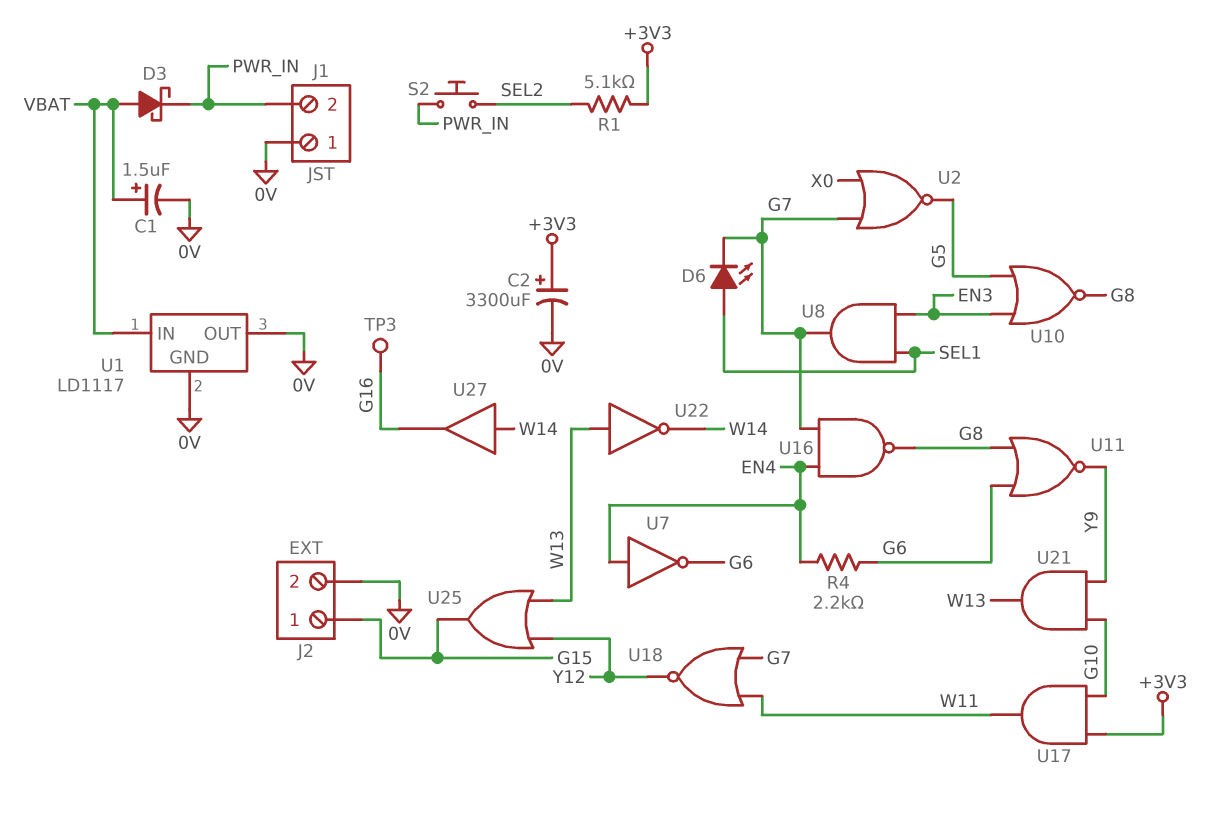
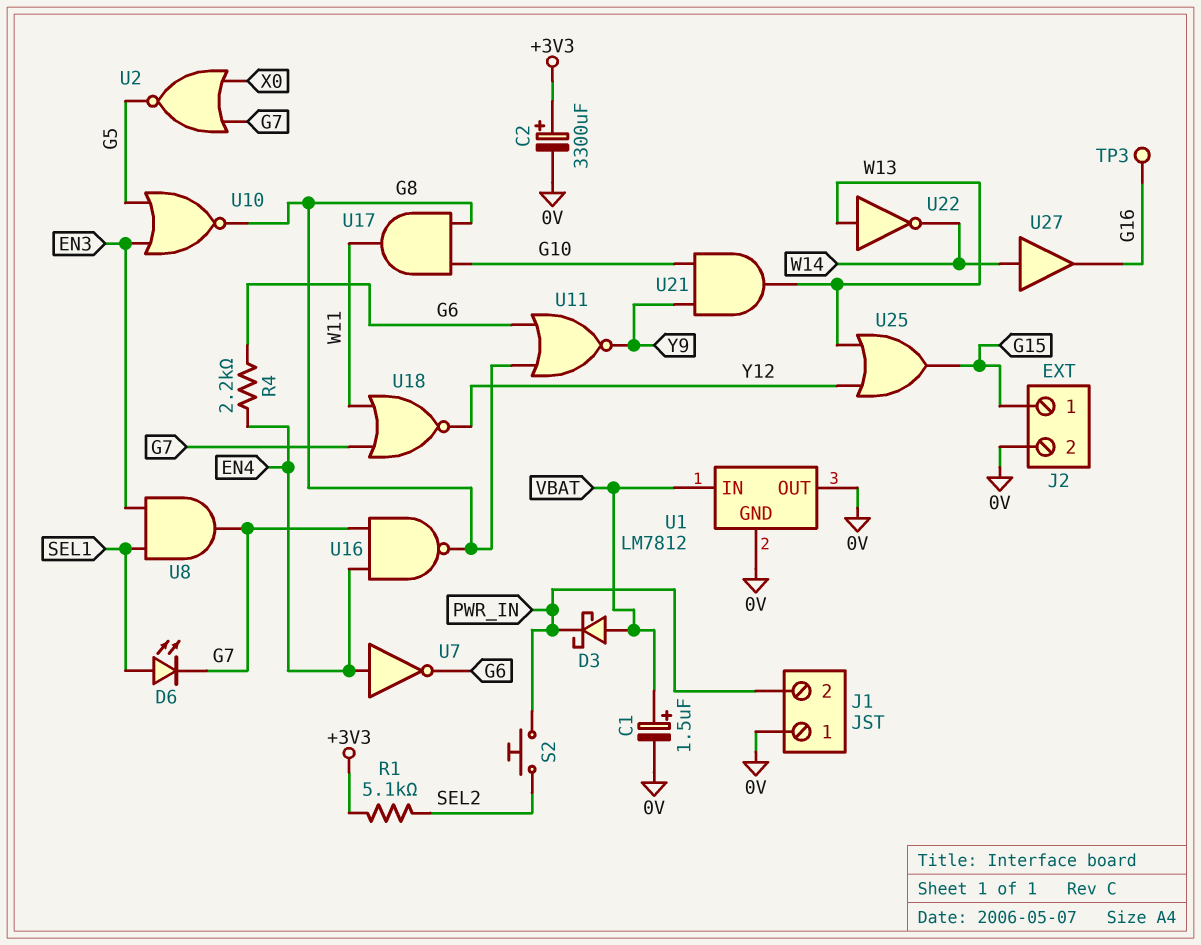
U1: LD1117 -> LM7812
U17: AND (in +3V3, in G10, out W11) -> AND (in G8, in G10, out W11)

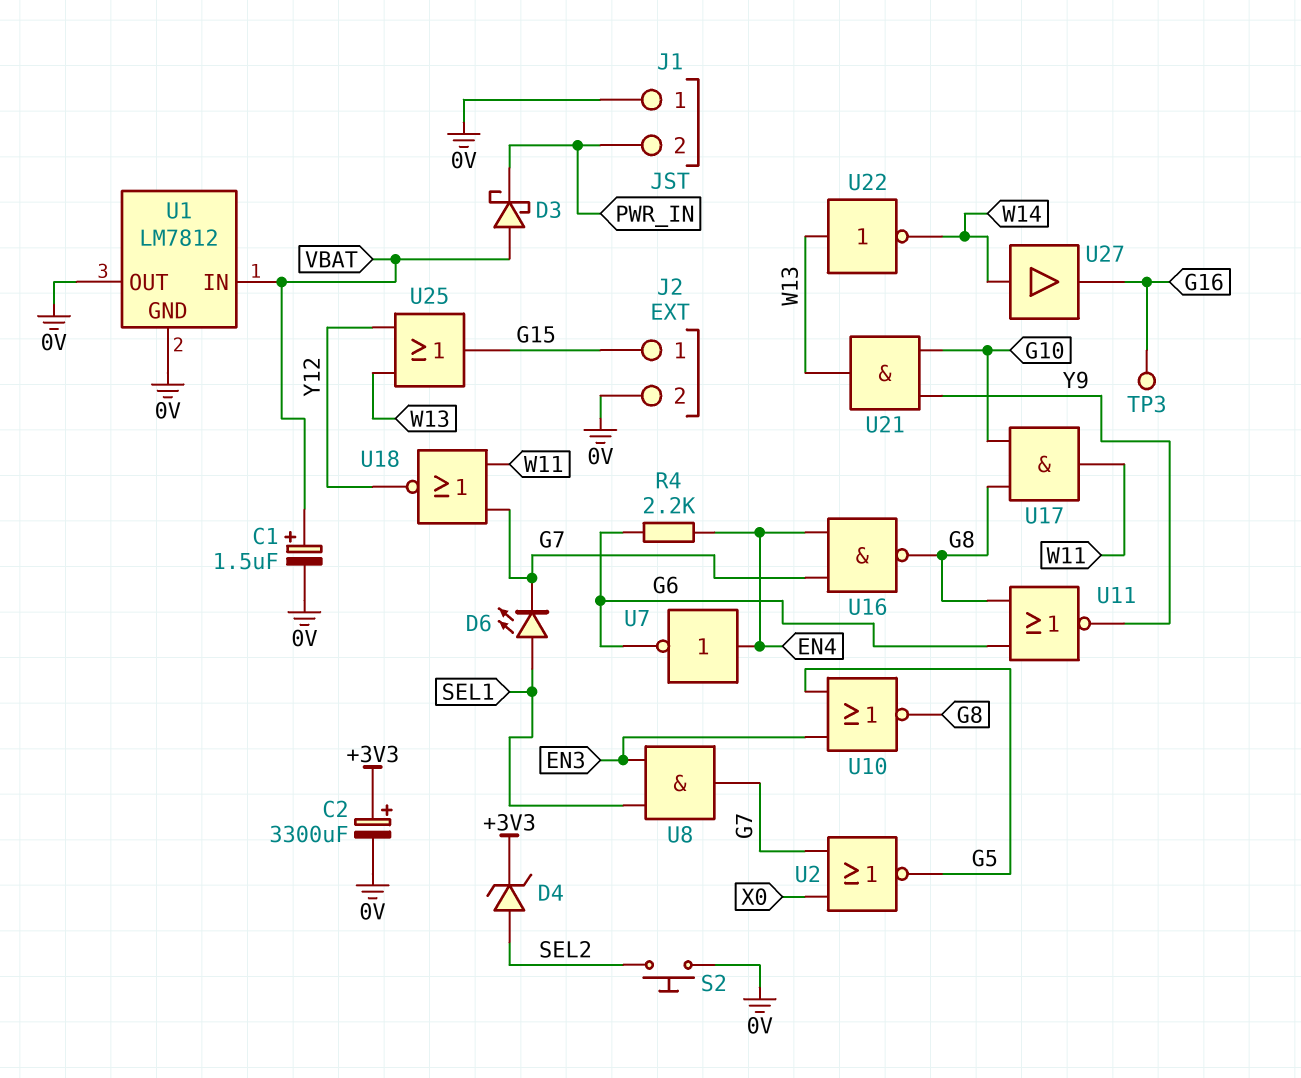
D4: none -> zener (A SEL2, K +3V3)
R1: 5.1k (+3V3, SEL2) -> none
S2: button (PWR_IN, SEL2) -> button (0V, SEL2)

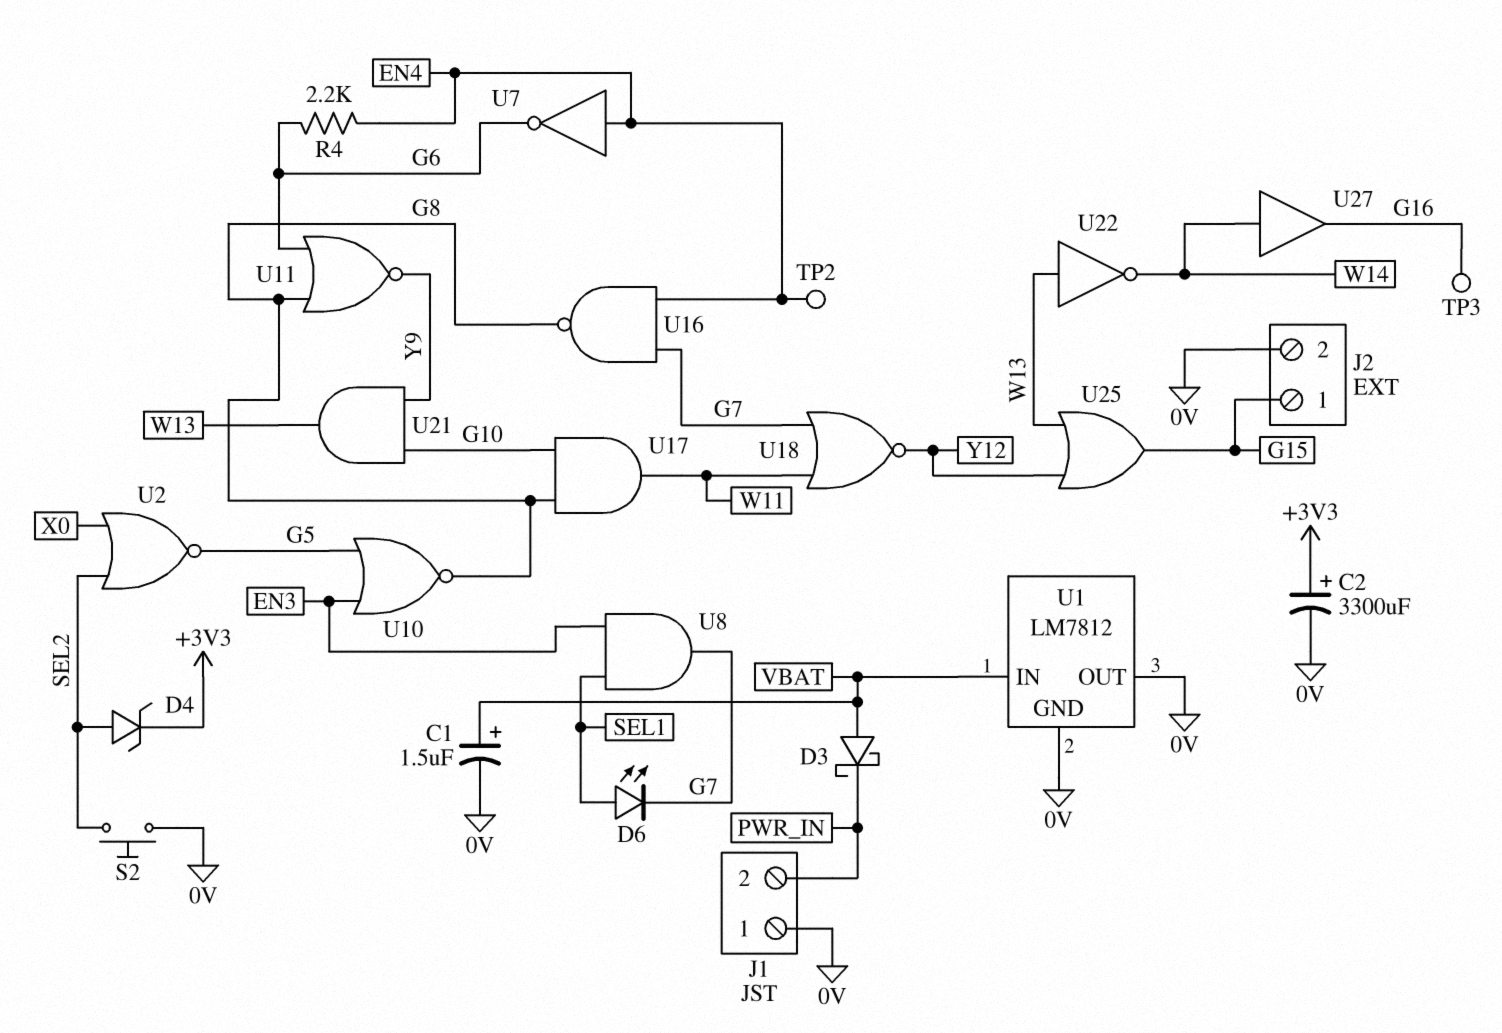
TP2: none -> test point (EN4)
U2: NOR (in G7, in X0, out G5) -> NOR (in SEL2, in X0, out G5)

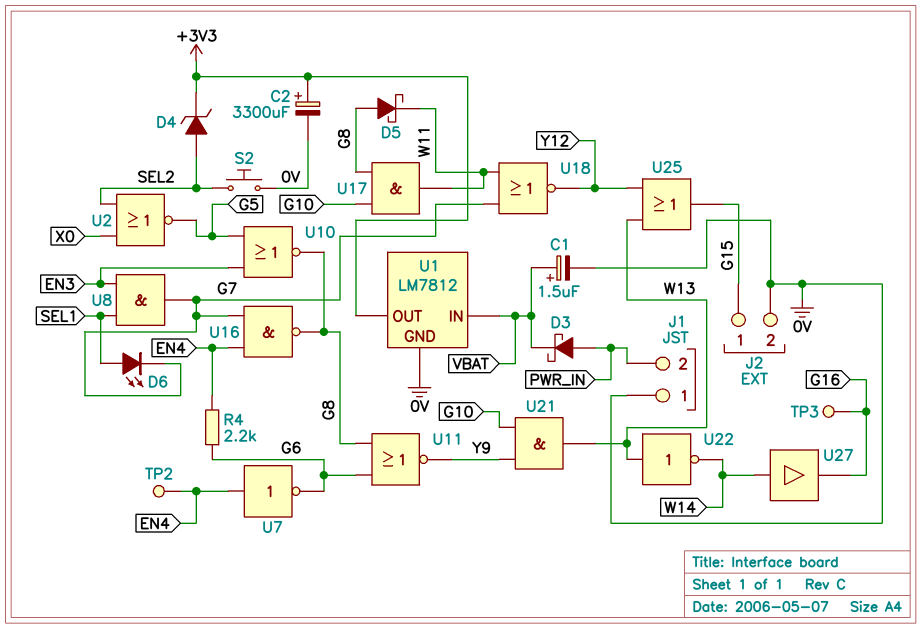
D3: schottky (A VBAT, K PWR_IN) -> schottky (A PWR_IN, K VBAT)
D5: none -> schottky (A G8, K W11)
U1 pin OUT: 0V -> +3V3

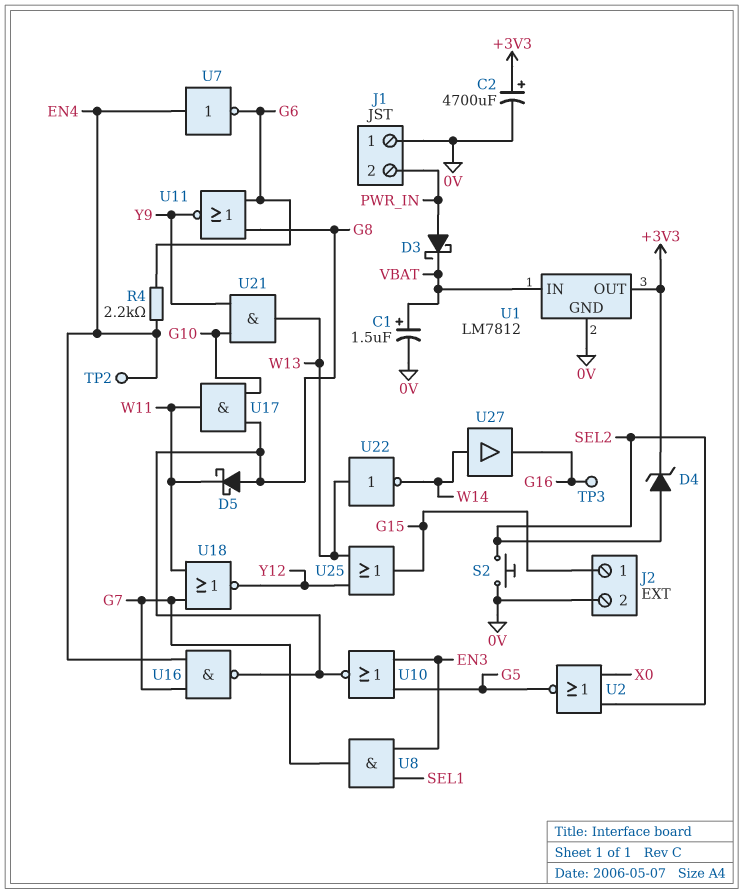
C2: 3300uF (plus +3V3, minus 0V) -> 4700uF (plus +3V3, minus 0V)
D6: LED (A SEL1, K G7) -> none

